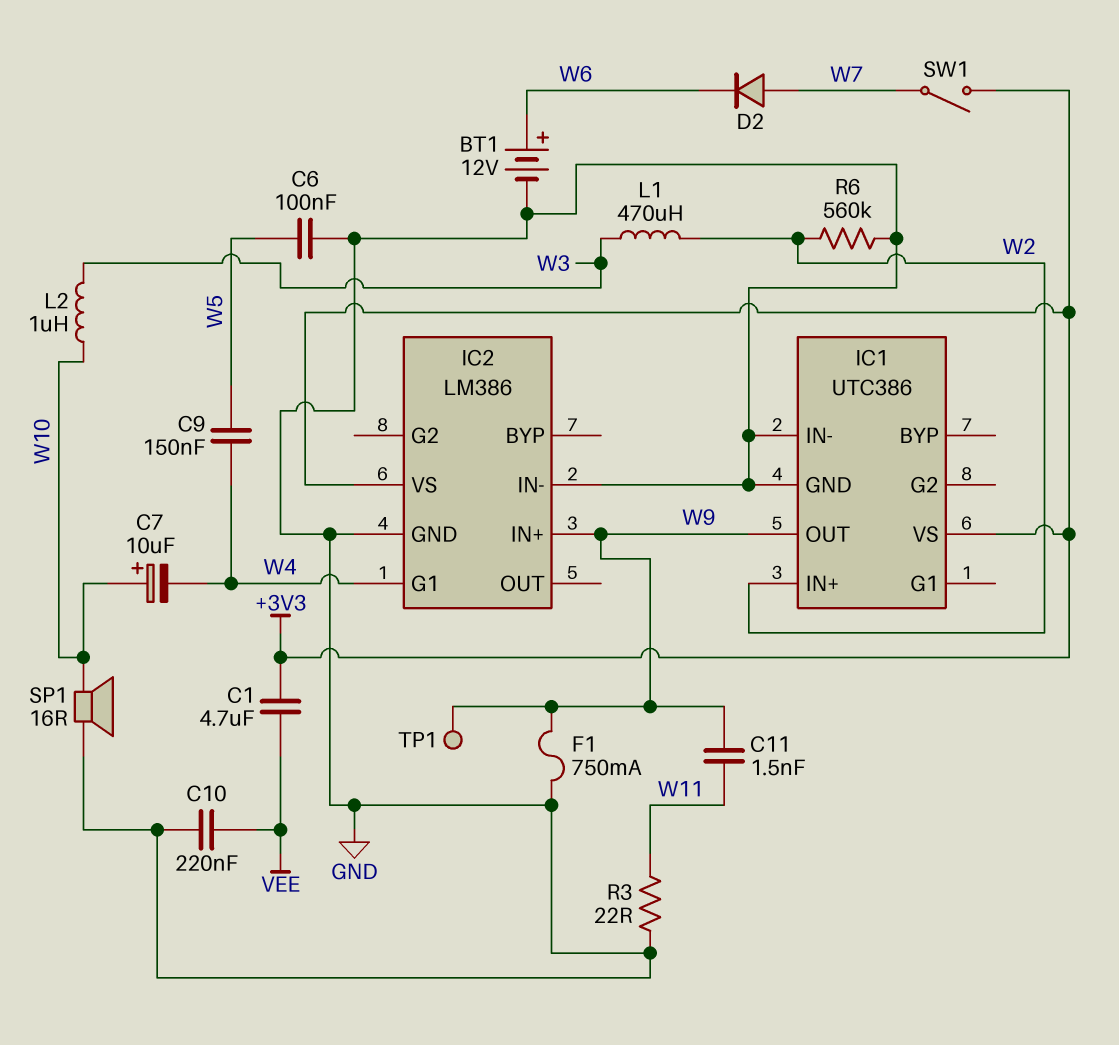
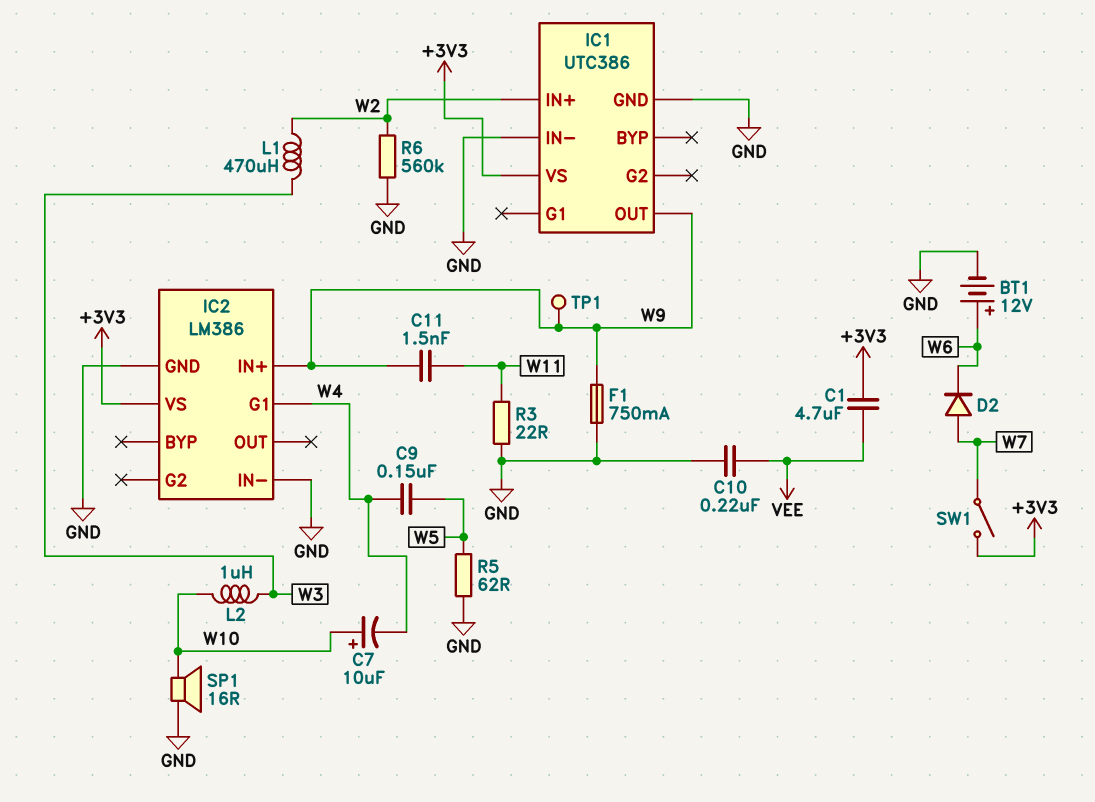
C6: 100nF (GND, W5) -> none
R5: none -> 62 (GND, W5)

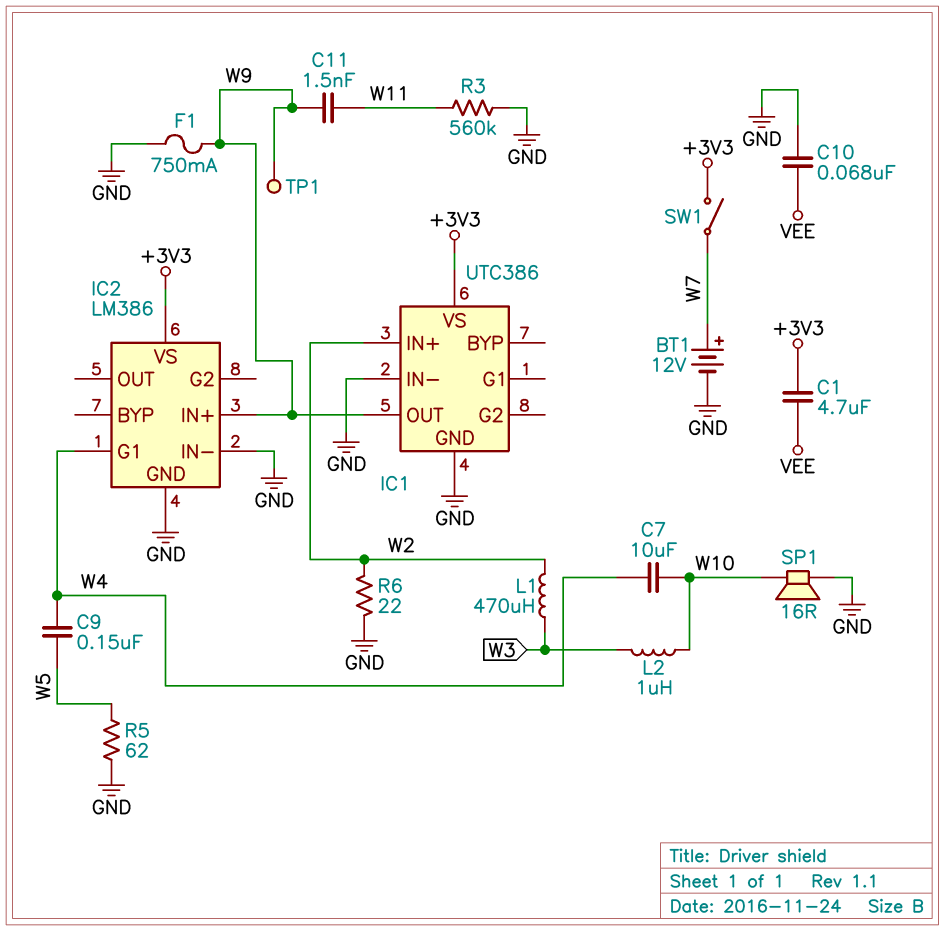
BT1: 12V (plus W6, minus GND) -> 12V (plus W7, minus GND)
C7: 10uF (plus W10, minus W4) -> 10uF (W4, W10)
C10: 220nF (GND, VEE) -> 68nF (GND, VEE)
D2: diode (A W7, K W6) -> none
R3: 22 (GND, W11) -> 560k (GND, W11)
R6: 560k (GND, W2) -> 22 (GND, W2)

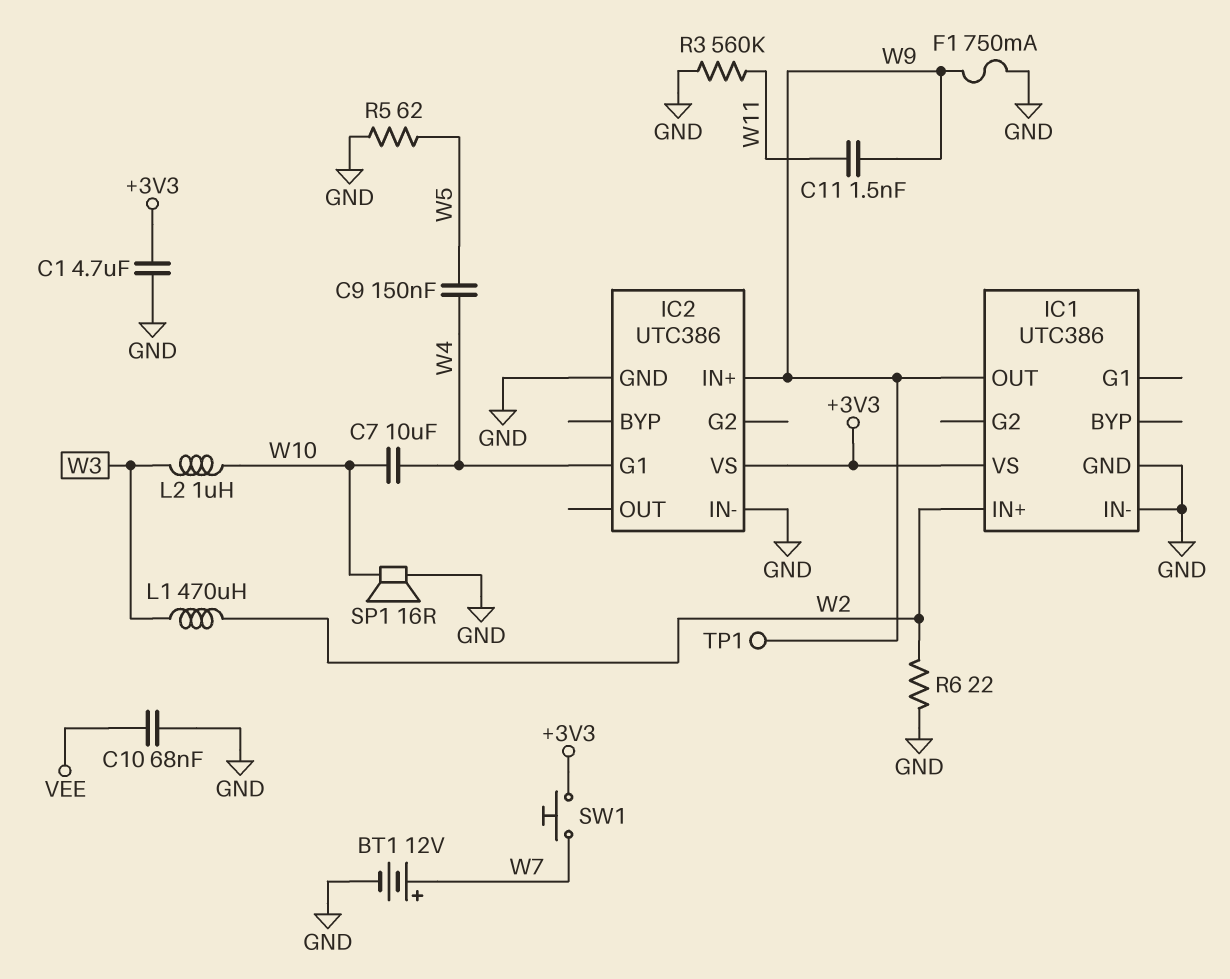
C1: 4.7uF (+3V3, VEE) -> 4.7uF (+3V3, GND)
IC2: LM386 -> UTC386
SW1: switch (+3V3, W7) -> button (+3V3, W7)

